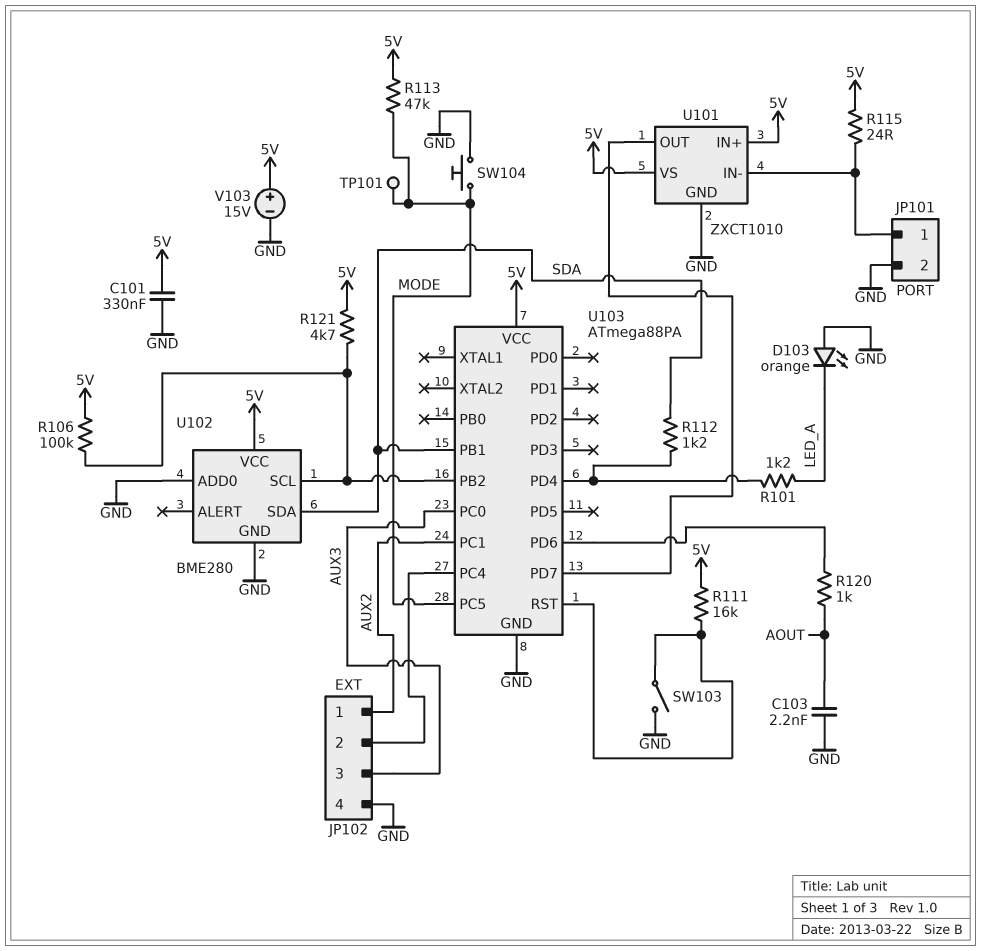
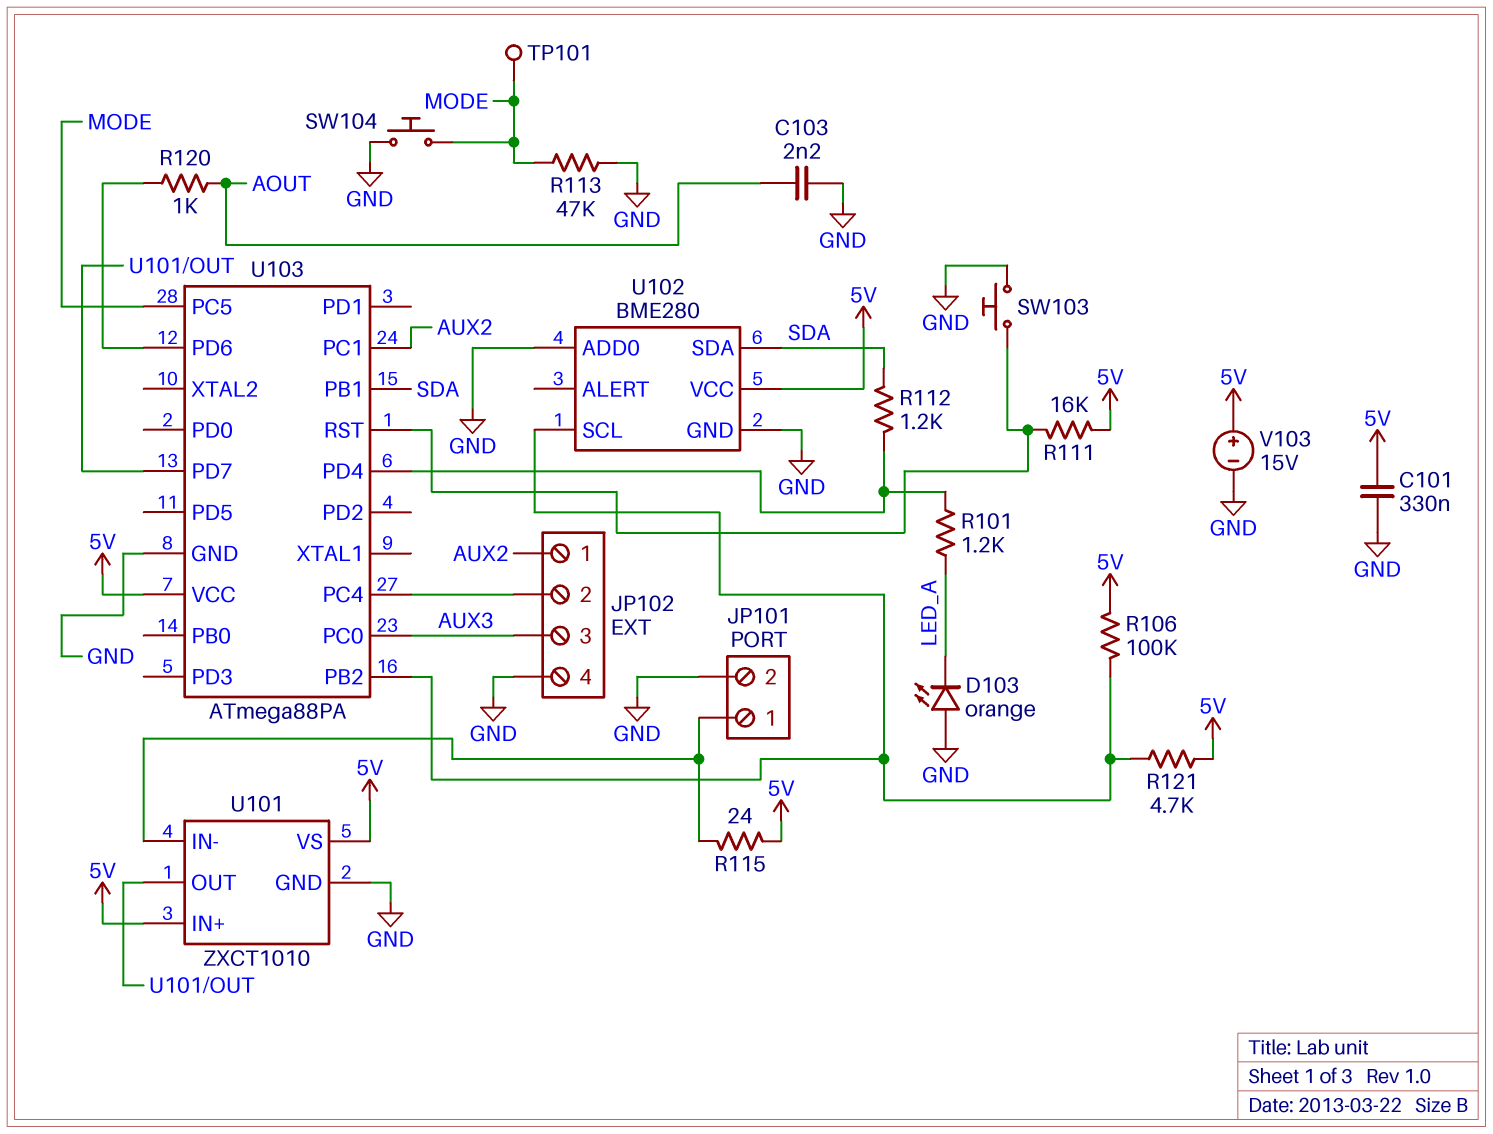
R113: 47k (5V, MODE) -> 47k (GND, MODE)
SW103: switch (GND, U103/RST) -> button (GND, U103/RST)

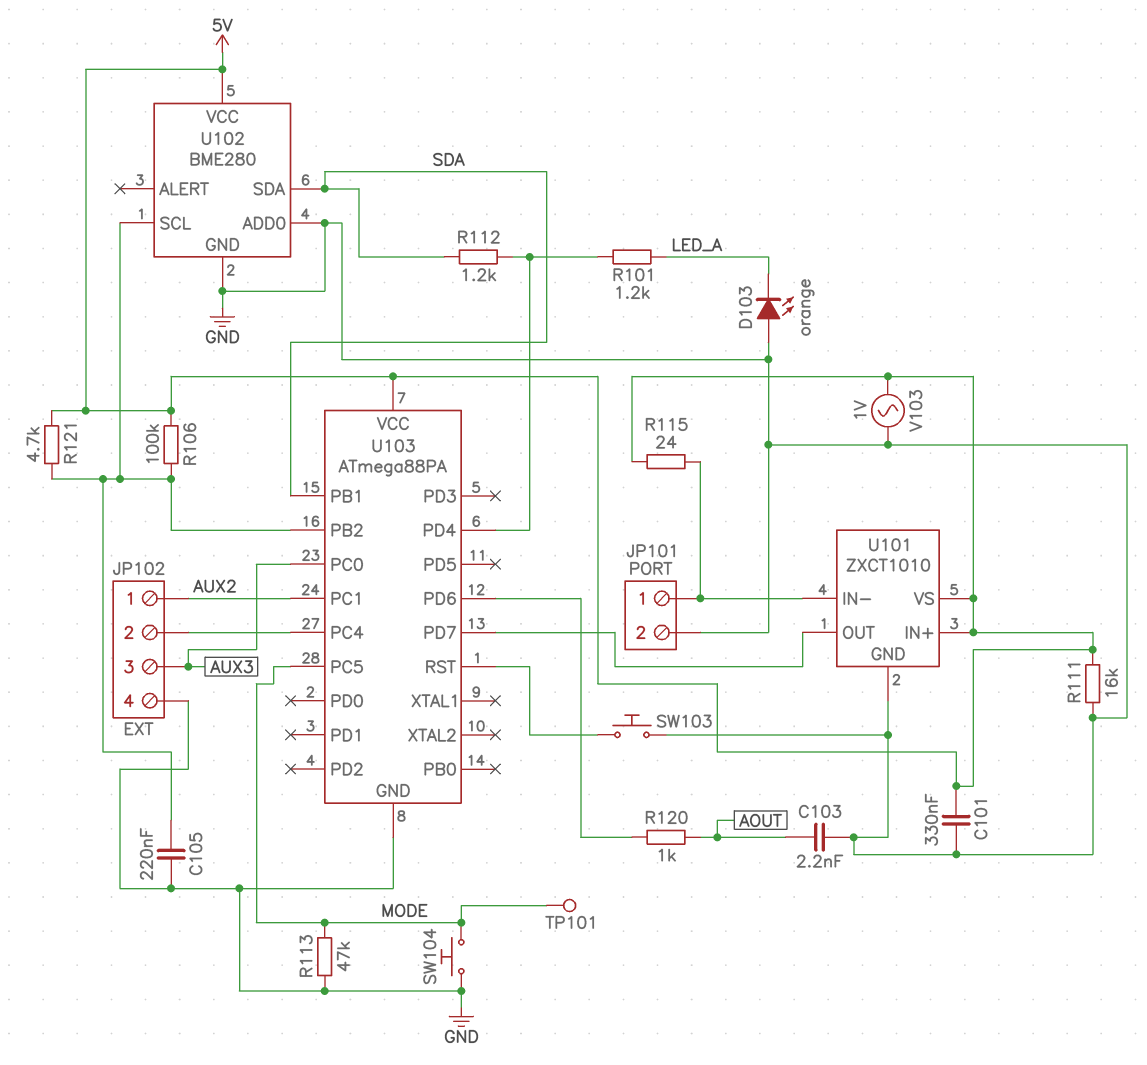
C105: none -> 220nF (GND, U102/SCL)
R111: 16k (5V, U103/RST) -> 16k (5V, GND)
V103: 15V (plus 5V, minus GND) -> AC 1V (5V, GND)

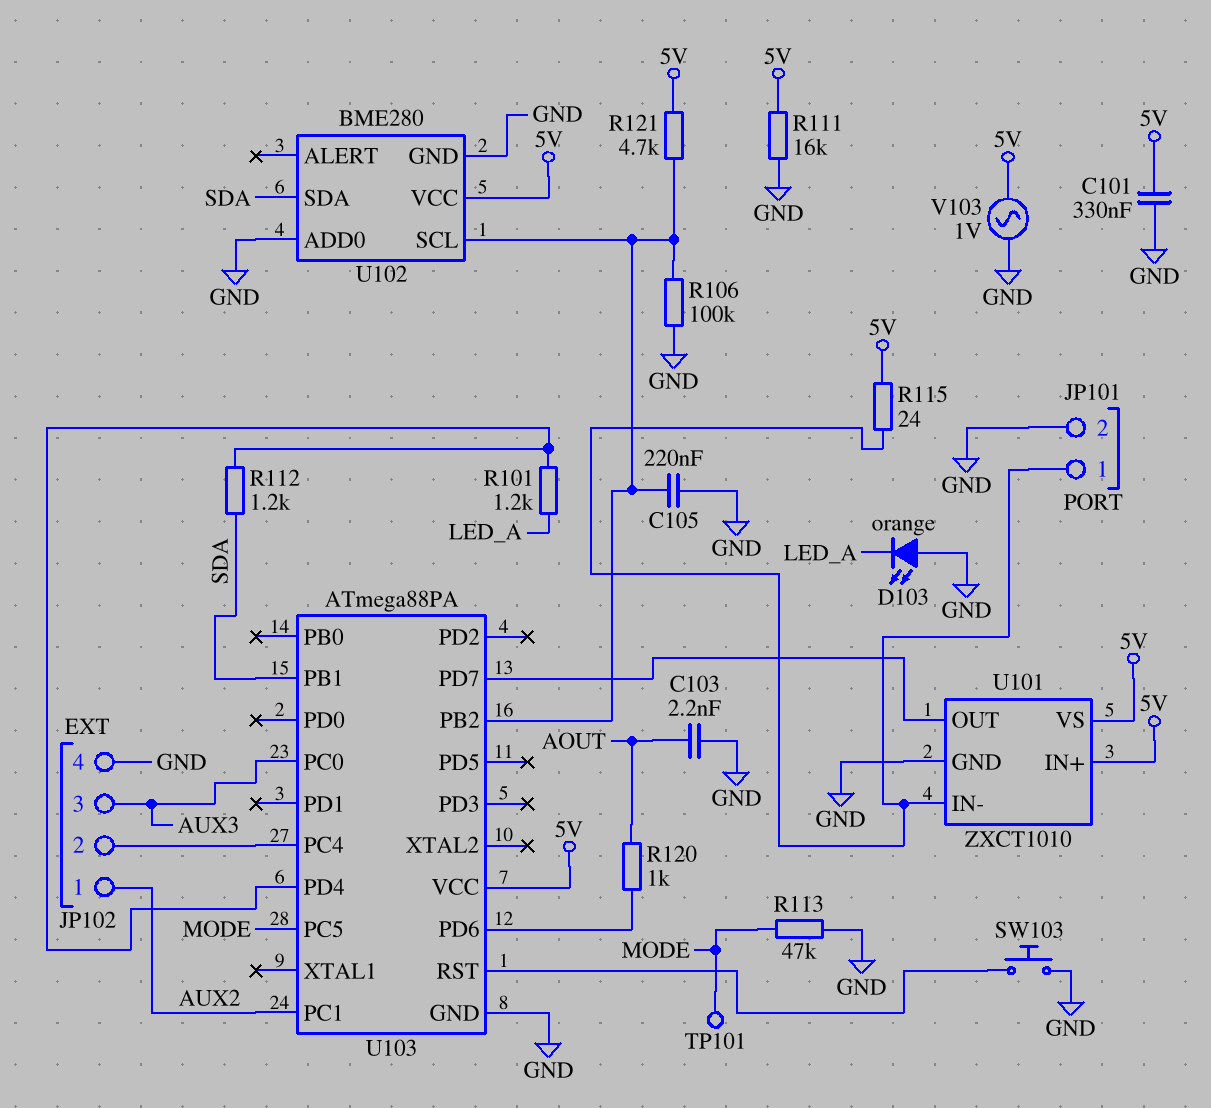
R106: 100k (5V, U102/SCL) -> 100k (GND, U102/SCL)
SW104: button (GND, MODE) -> none

